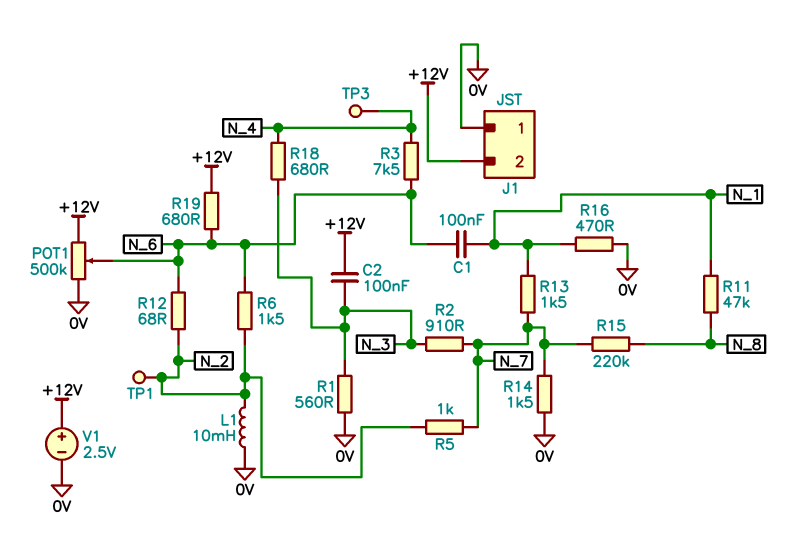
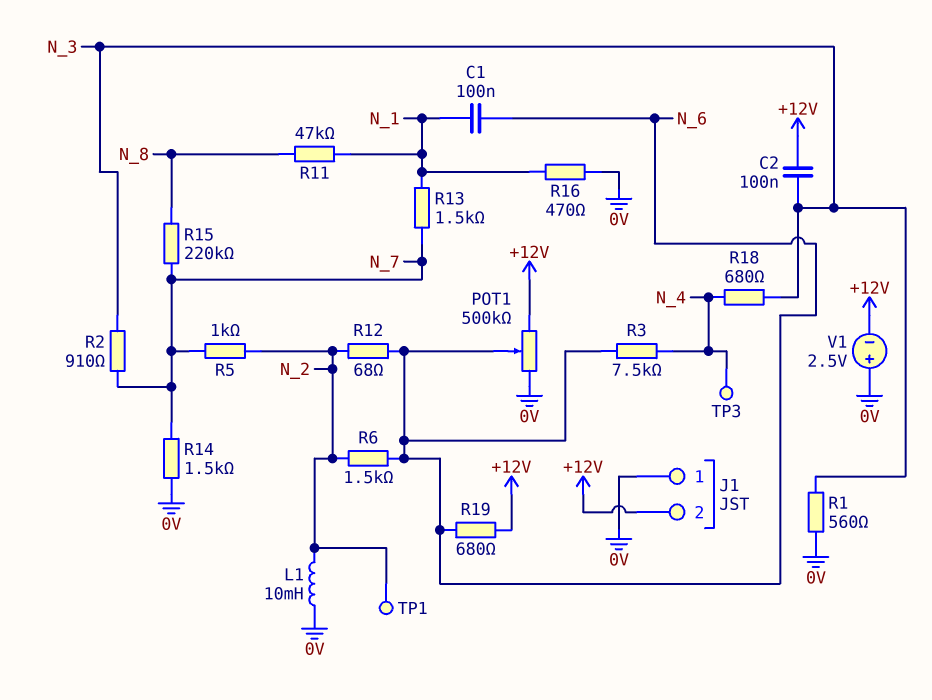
V1: 2.5V (plus +12V, minus 0V) -> 2.5V (plus 0V, minus +12V)

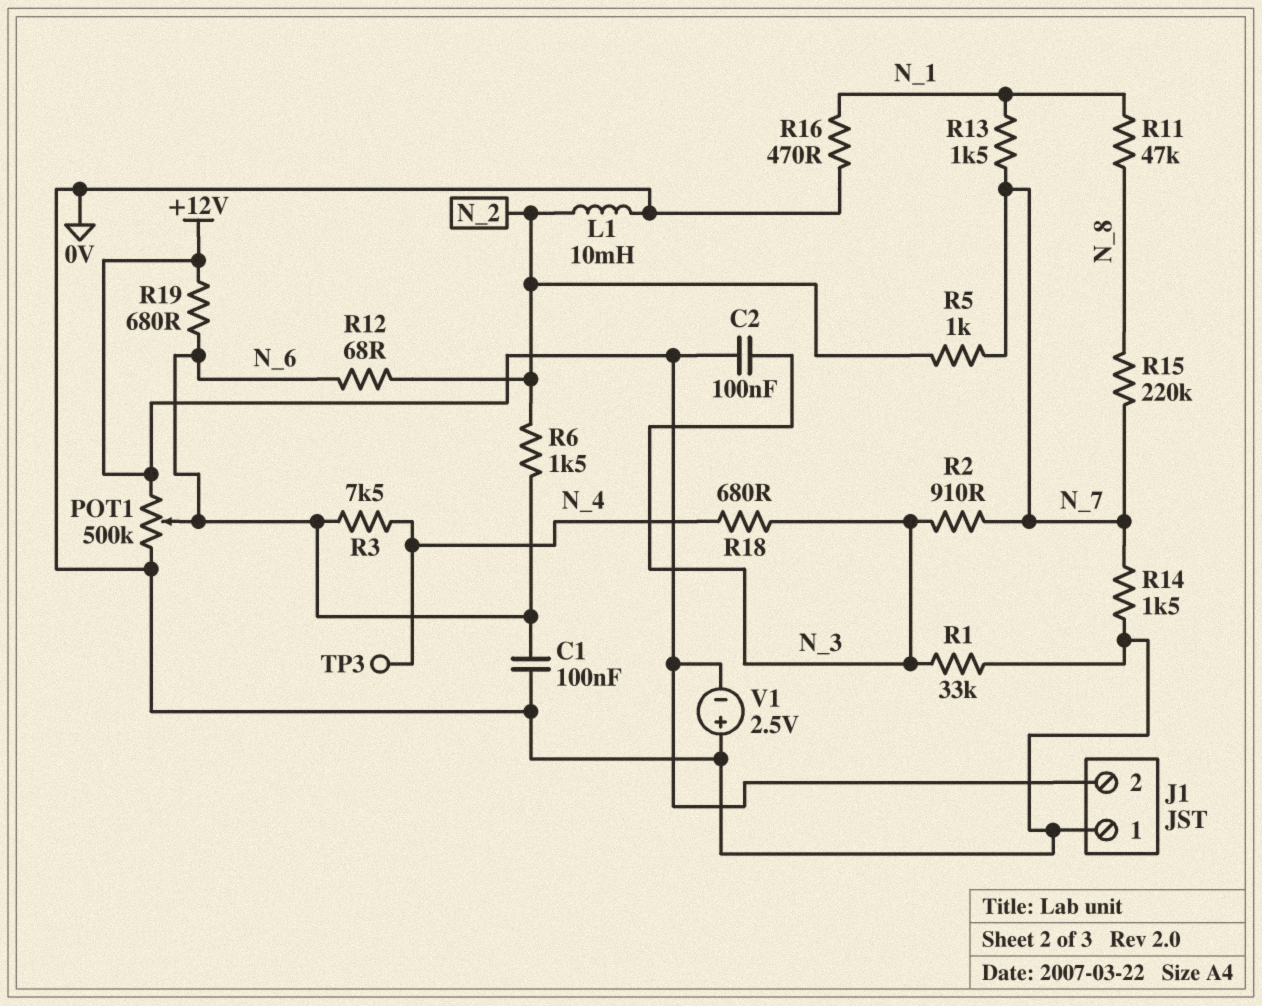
C1: 100nF (N_1, N_6) -> 100nF (0V, N_6)
R1: 560 (0V, N_3) -> 33k (0V, N_3)
TP1: test point (N_2) -> none

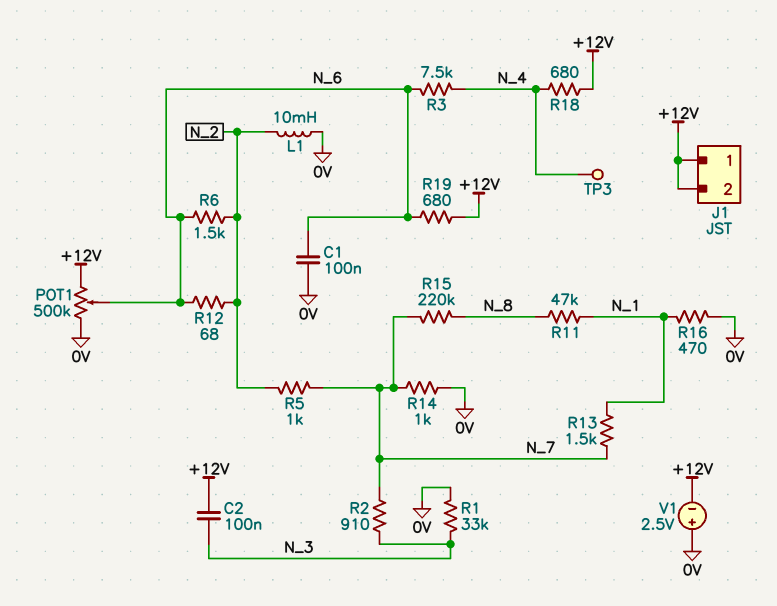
J1 pin 1: 0V -> +12V
R14: 1.5k (0V, N_7) -> 1k (0V, N_7)
R18: 680 (N_3, N_4) -> 680 (+12V, N_4)

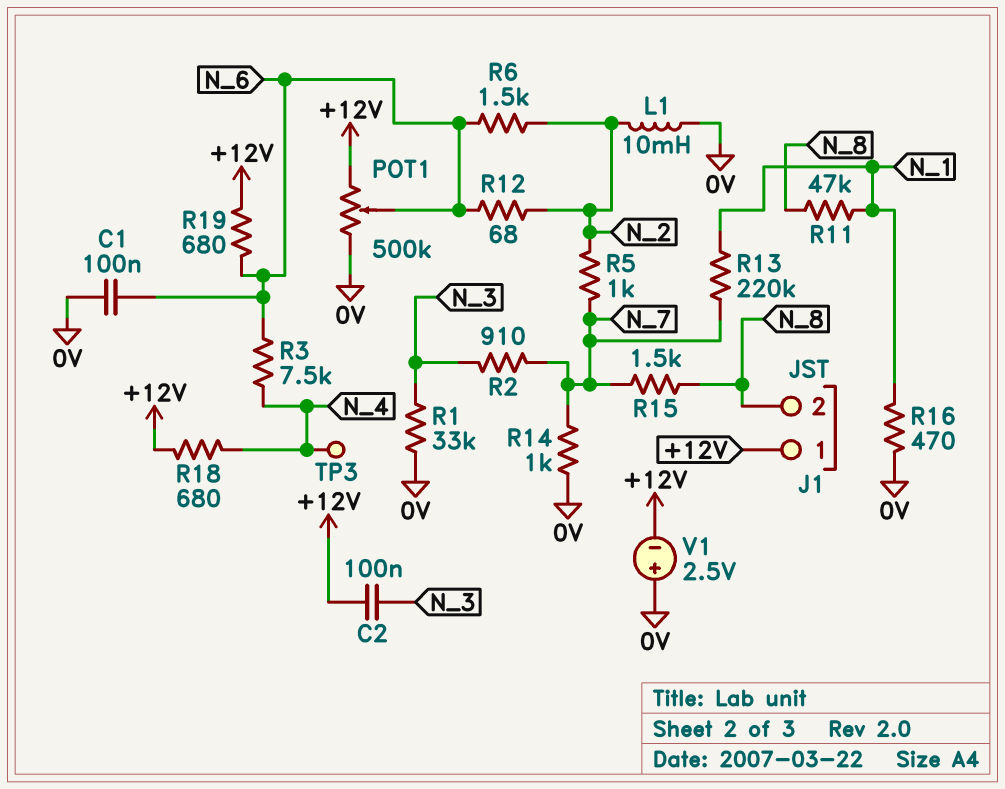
J1 pin 2: +12V -> N_8
R13: 1.5k (N_1, N_7) -> 220k (N_1, N_7)
R15: 220k (N_7, N_8) -> 1.5k (N_7, N_8)

